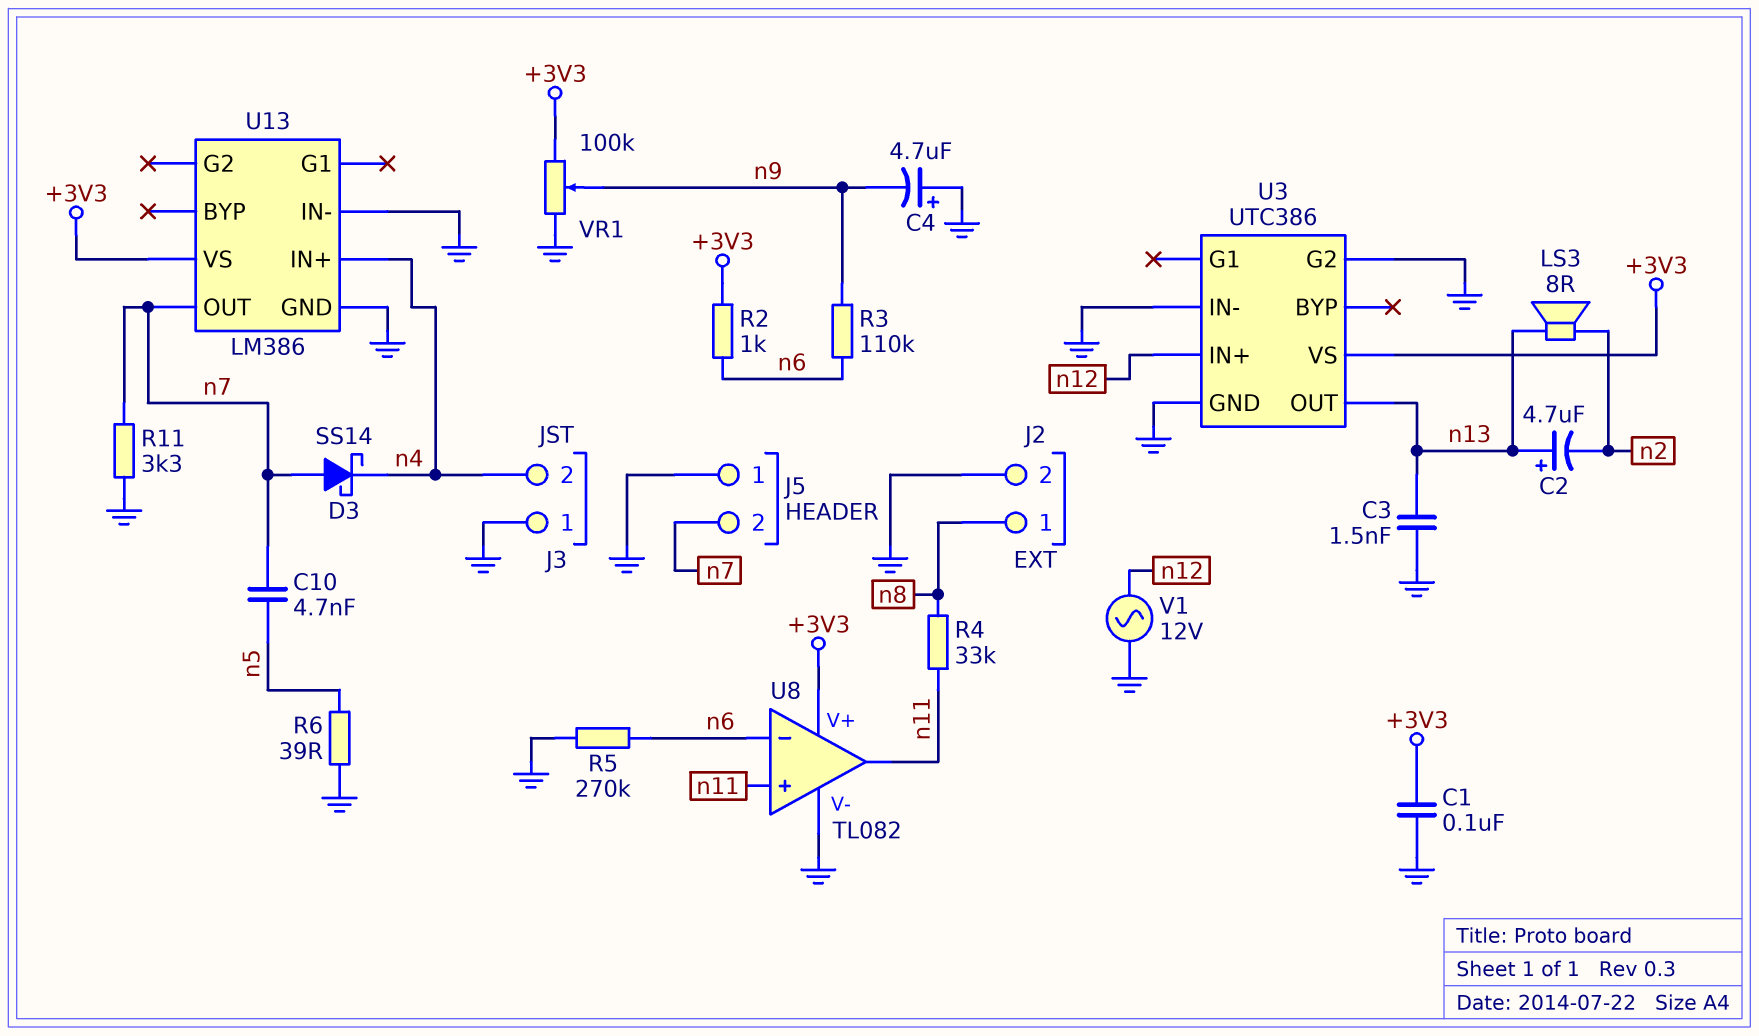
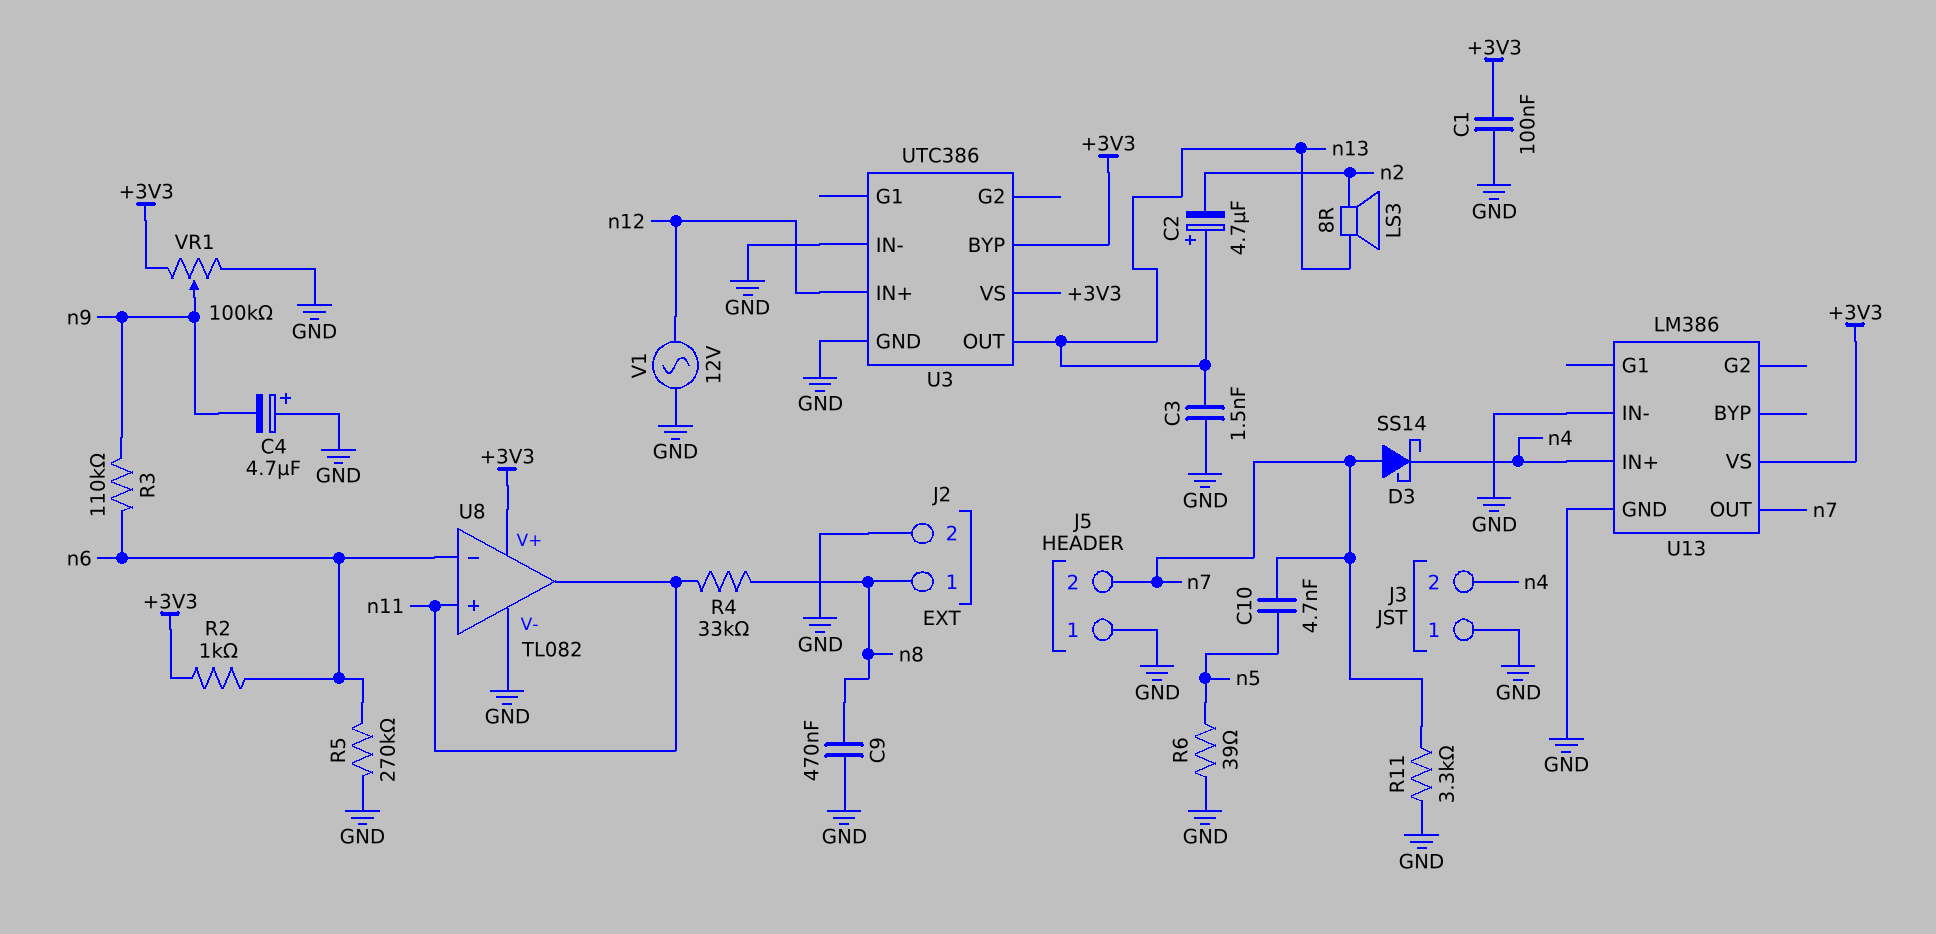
C9: none -> 470nF (GND, n8)
U3 pin BYP: none -> +3V3
U3 pin G2: GND -> none

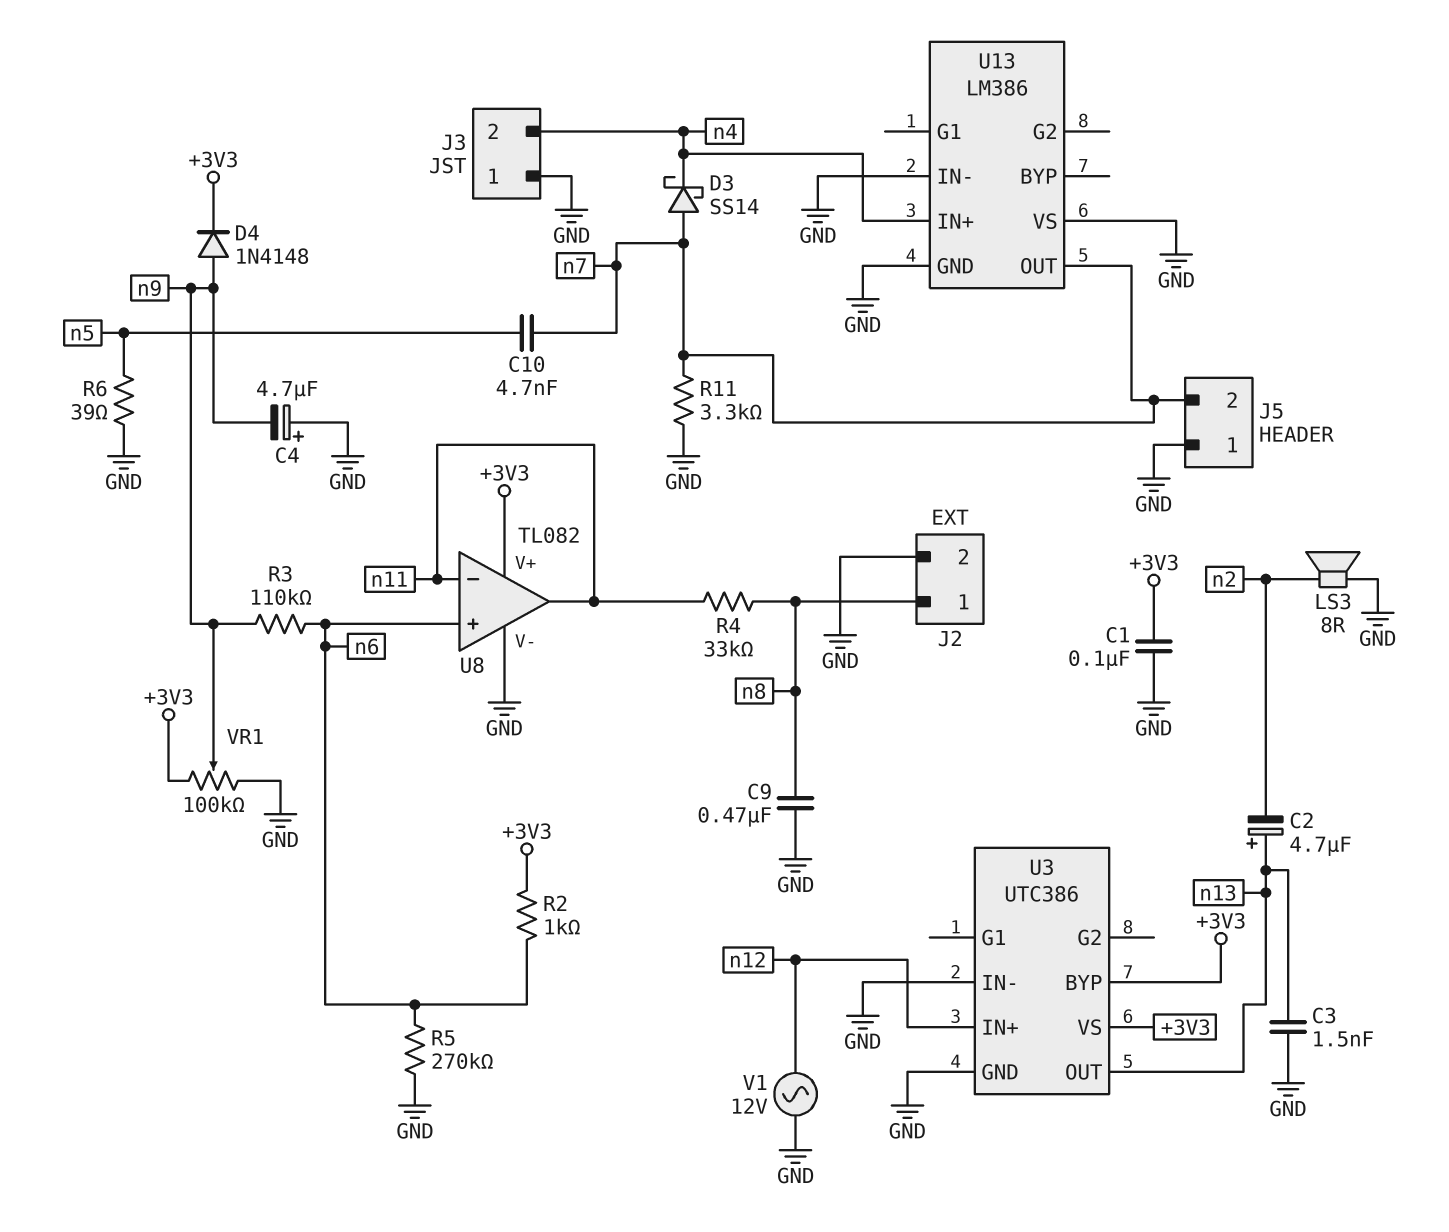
D4: none -> diode 1N4148 (A n9, K +3V3)
LS3: speaker 8R (n2, n13) -> speaker 8R (GND, n2)
U8 pin in+: n11 -> n6
U8 pin in-: n6 -> n11
U13 pin VS: +3V3 -> GND

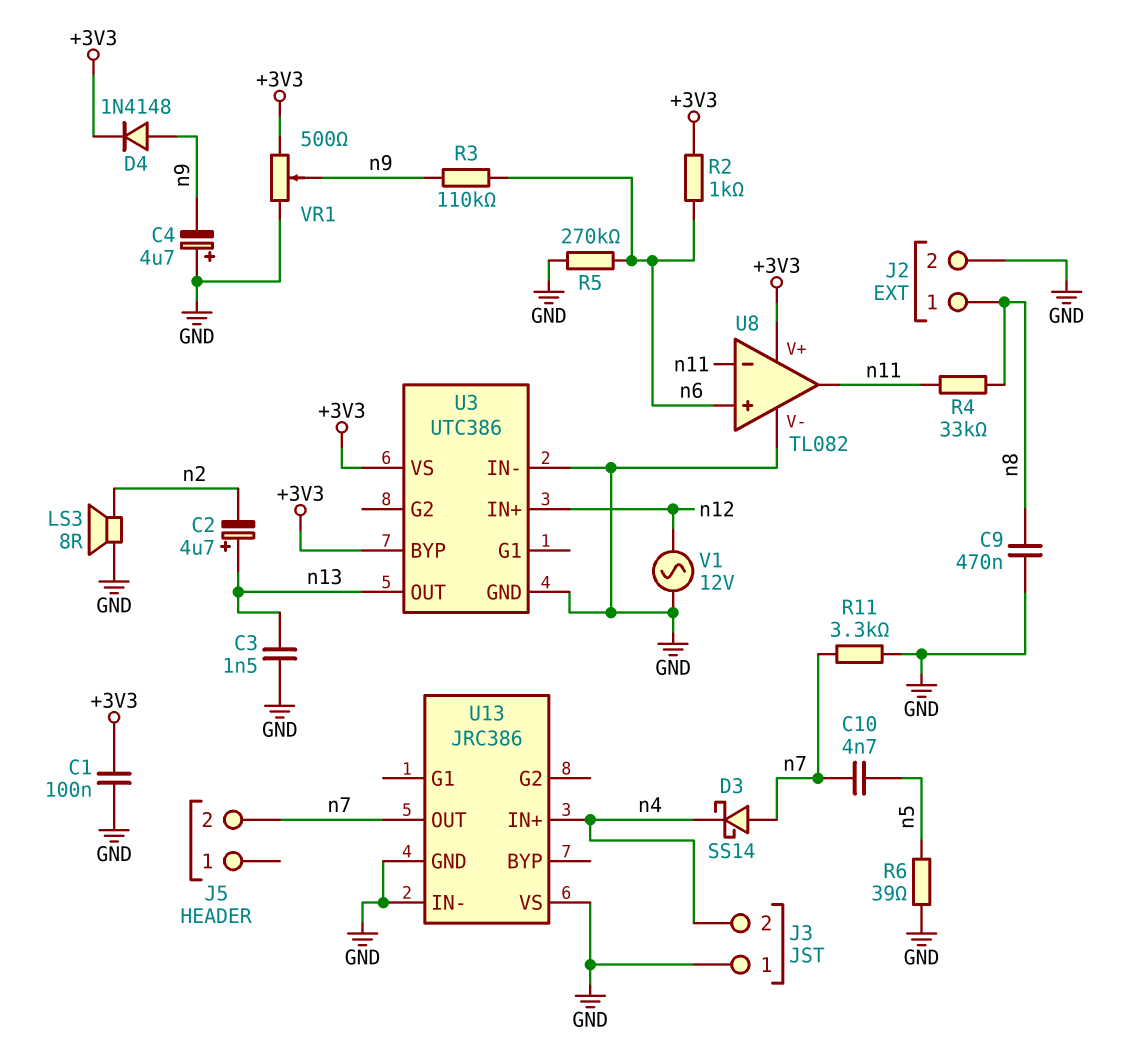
J5 pin 1: GND -> none
U13: LM386 -> JRC386
VR1: 100k (+3V3, GND, wiper n9) -> 500 (+3V3, GND, wiper n9)

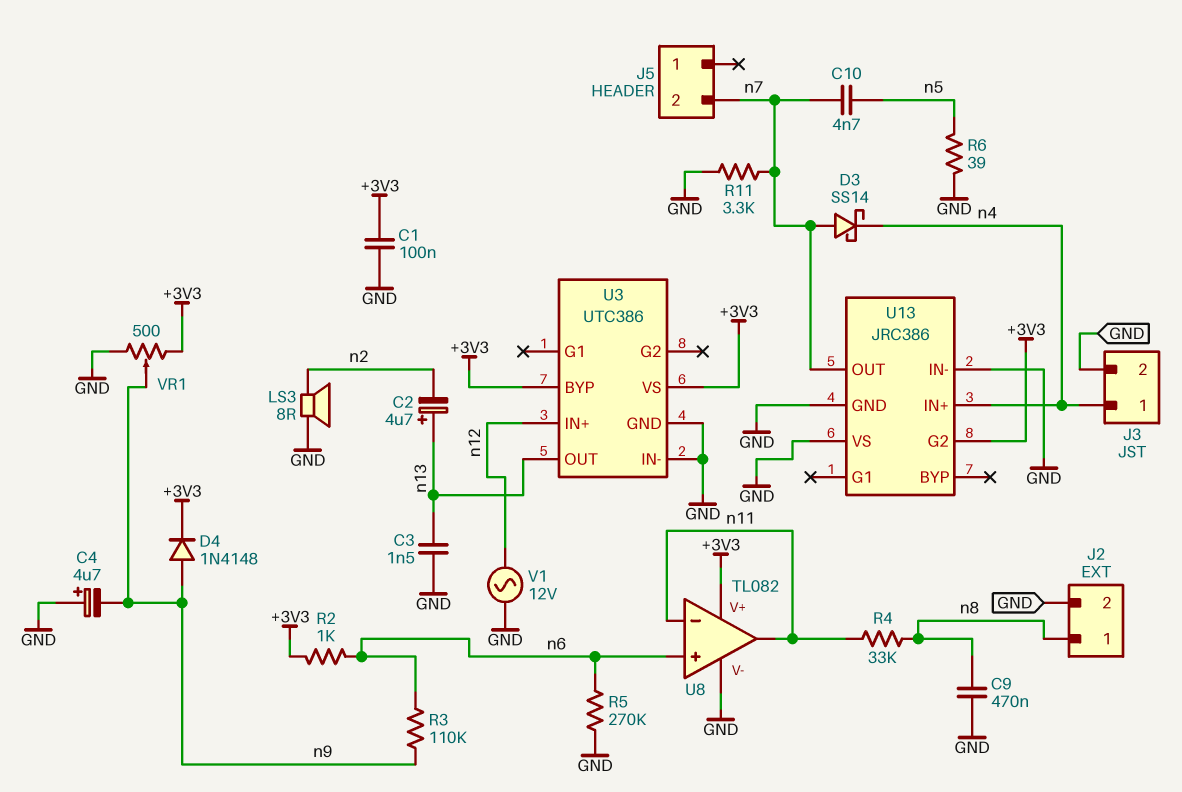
J3 pin 1: GND -> n4
J3 pin 2: n4 -> GND
U13 pin G2: none -> +3V3

